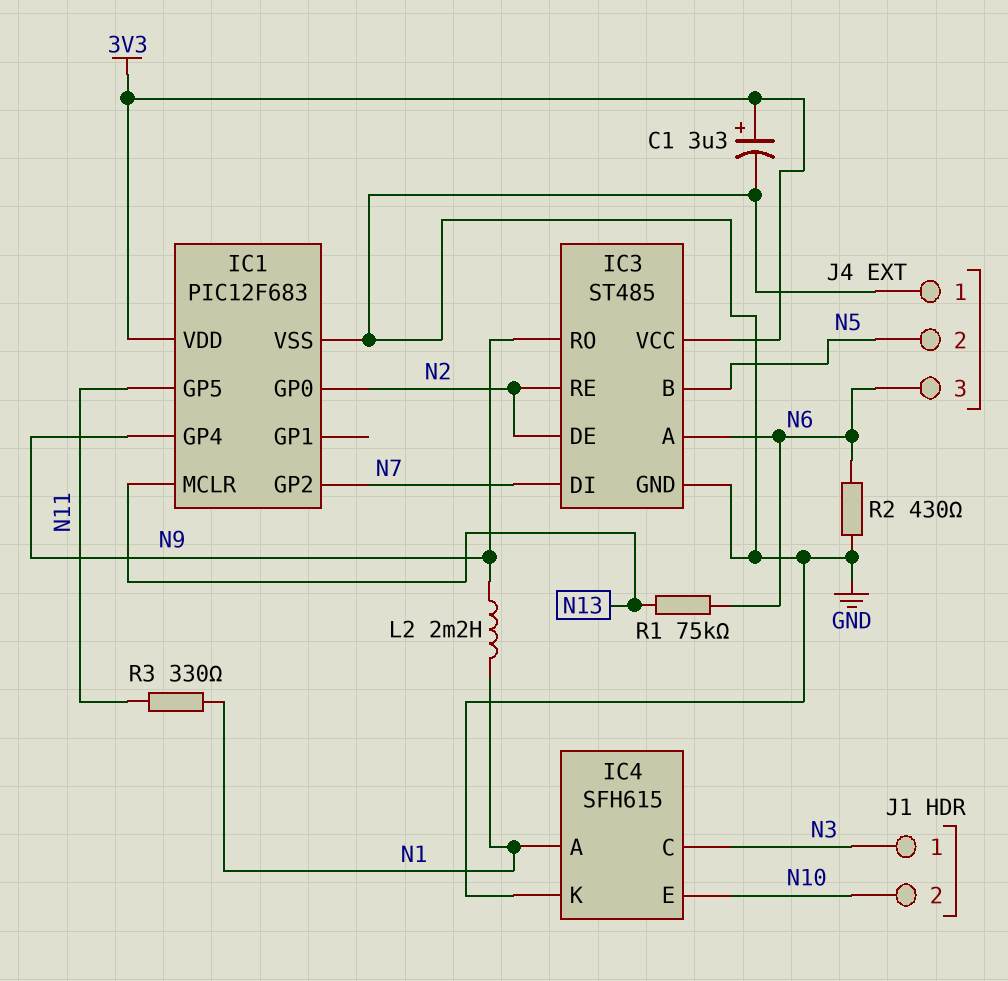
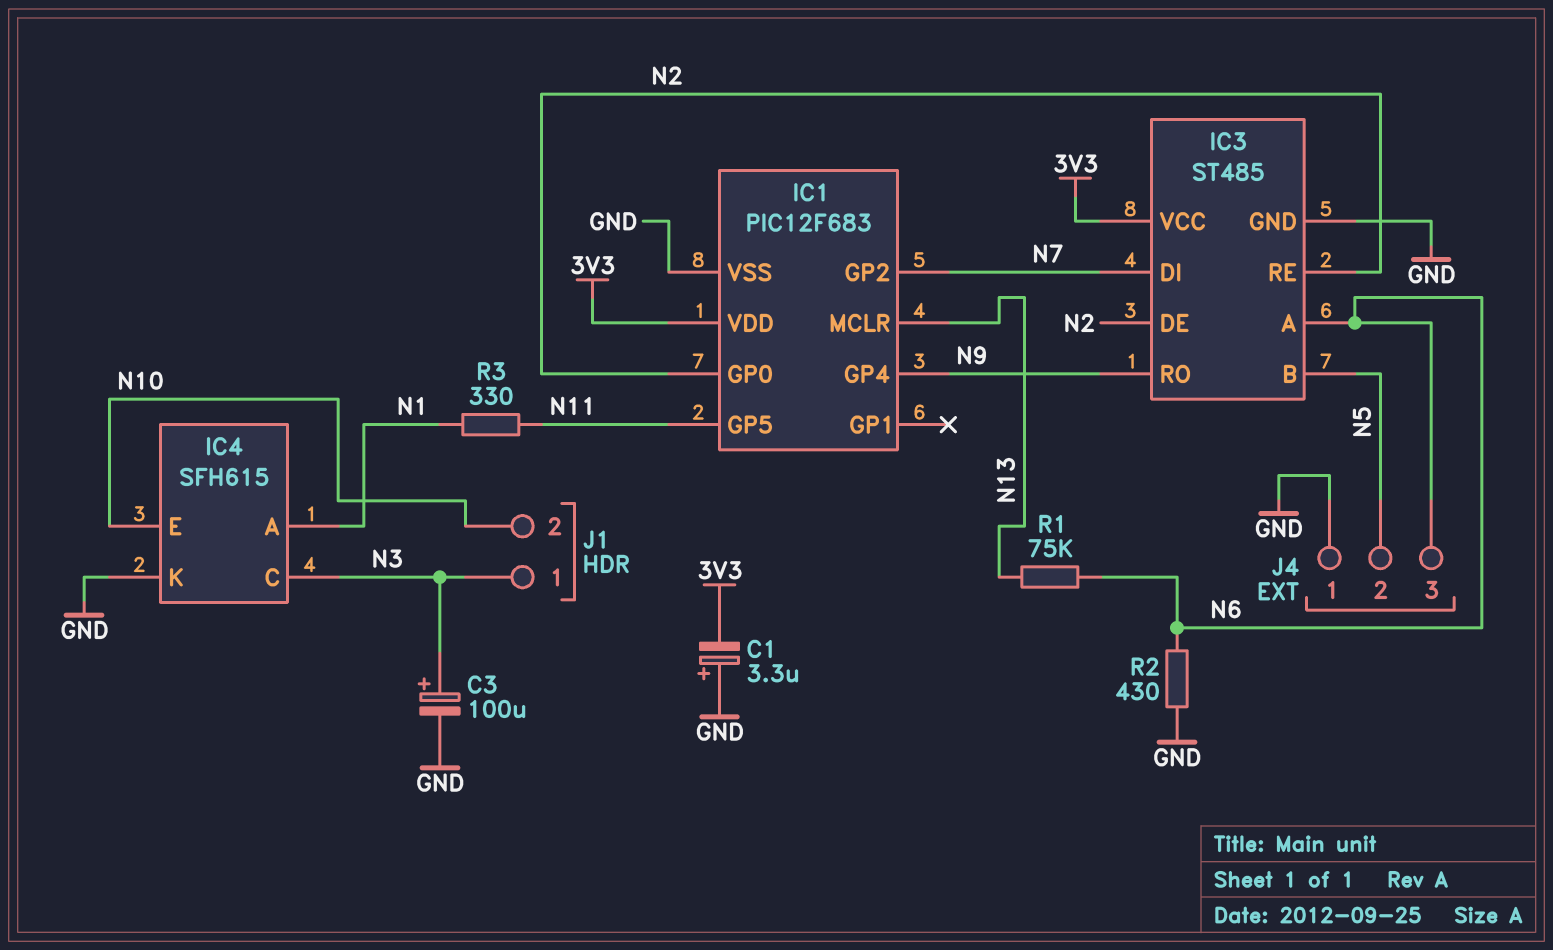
C1: 3.3uF (plus 3V3, minus GND) -> 3.3uF (plus GND, minus 3V3)
C3: none -> 100uF (plus N3, minus GND)
L2: 2.2mH (N1, N9) -> none

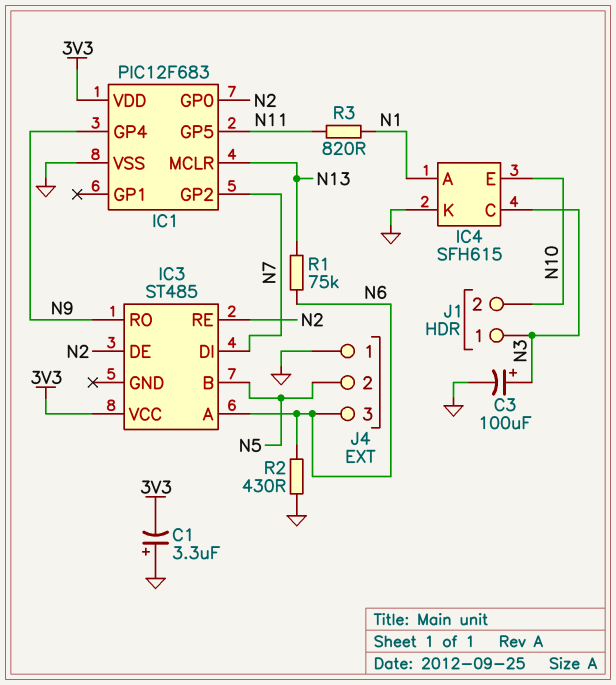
IC3 pin GND: GND -> none
R3: 330 (N1, N11) -> 820 (N1, N11)

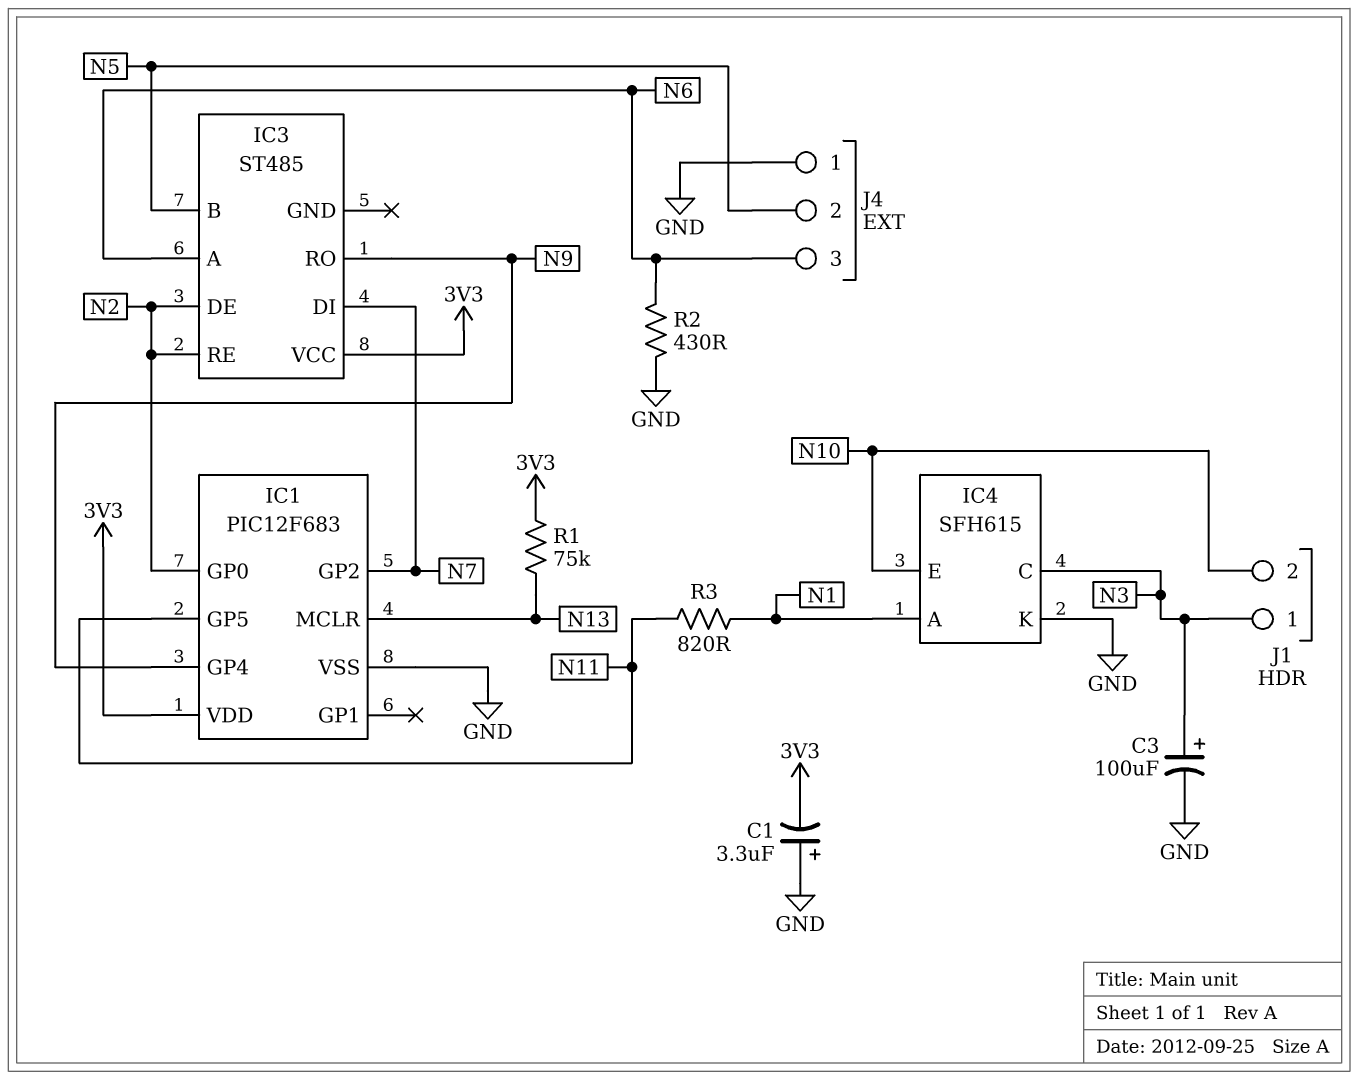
R1: 75k (N6, N13) -> 75k (3V3, N13)

